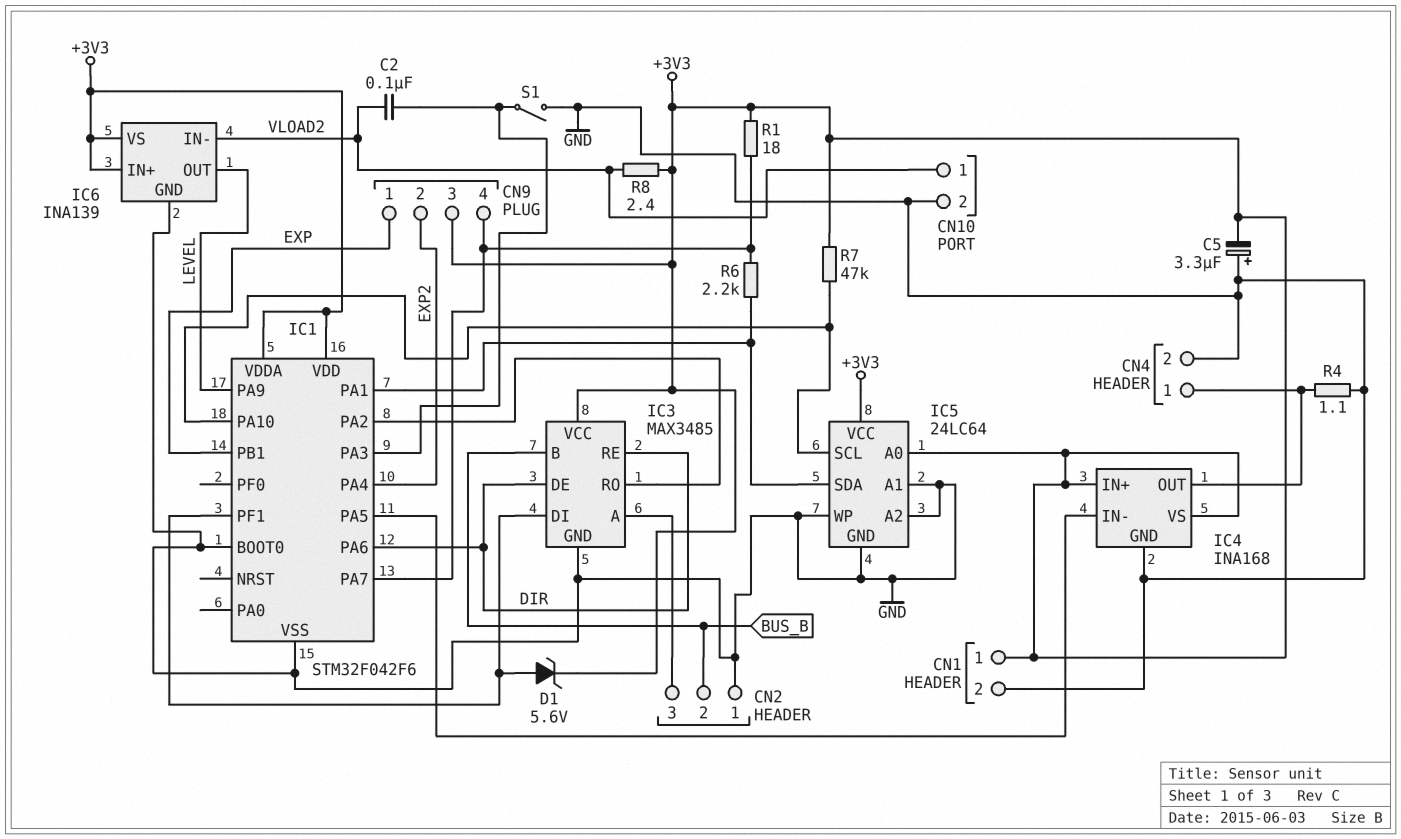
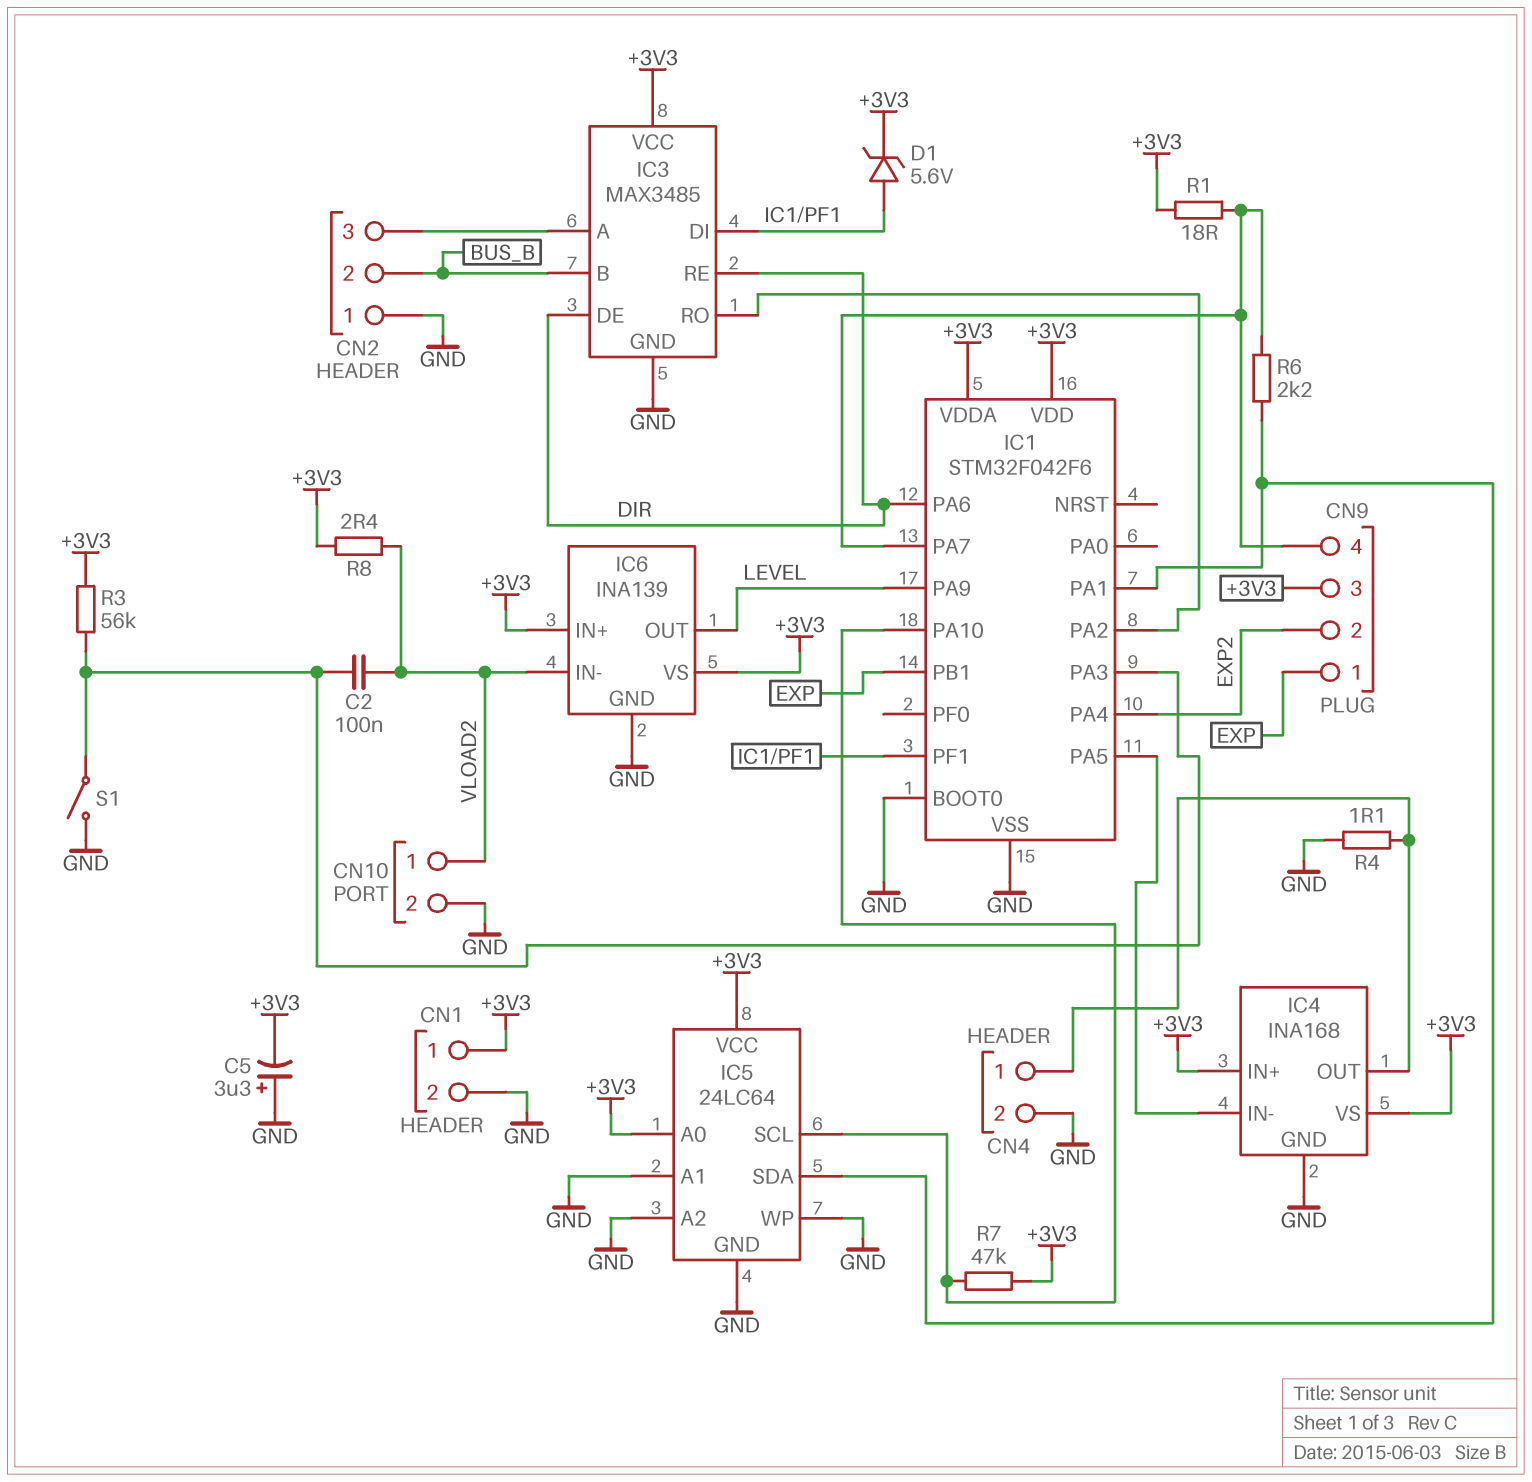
R3: none -> 56k (+3V3, IC1/PA3)

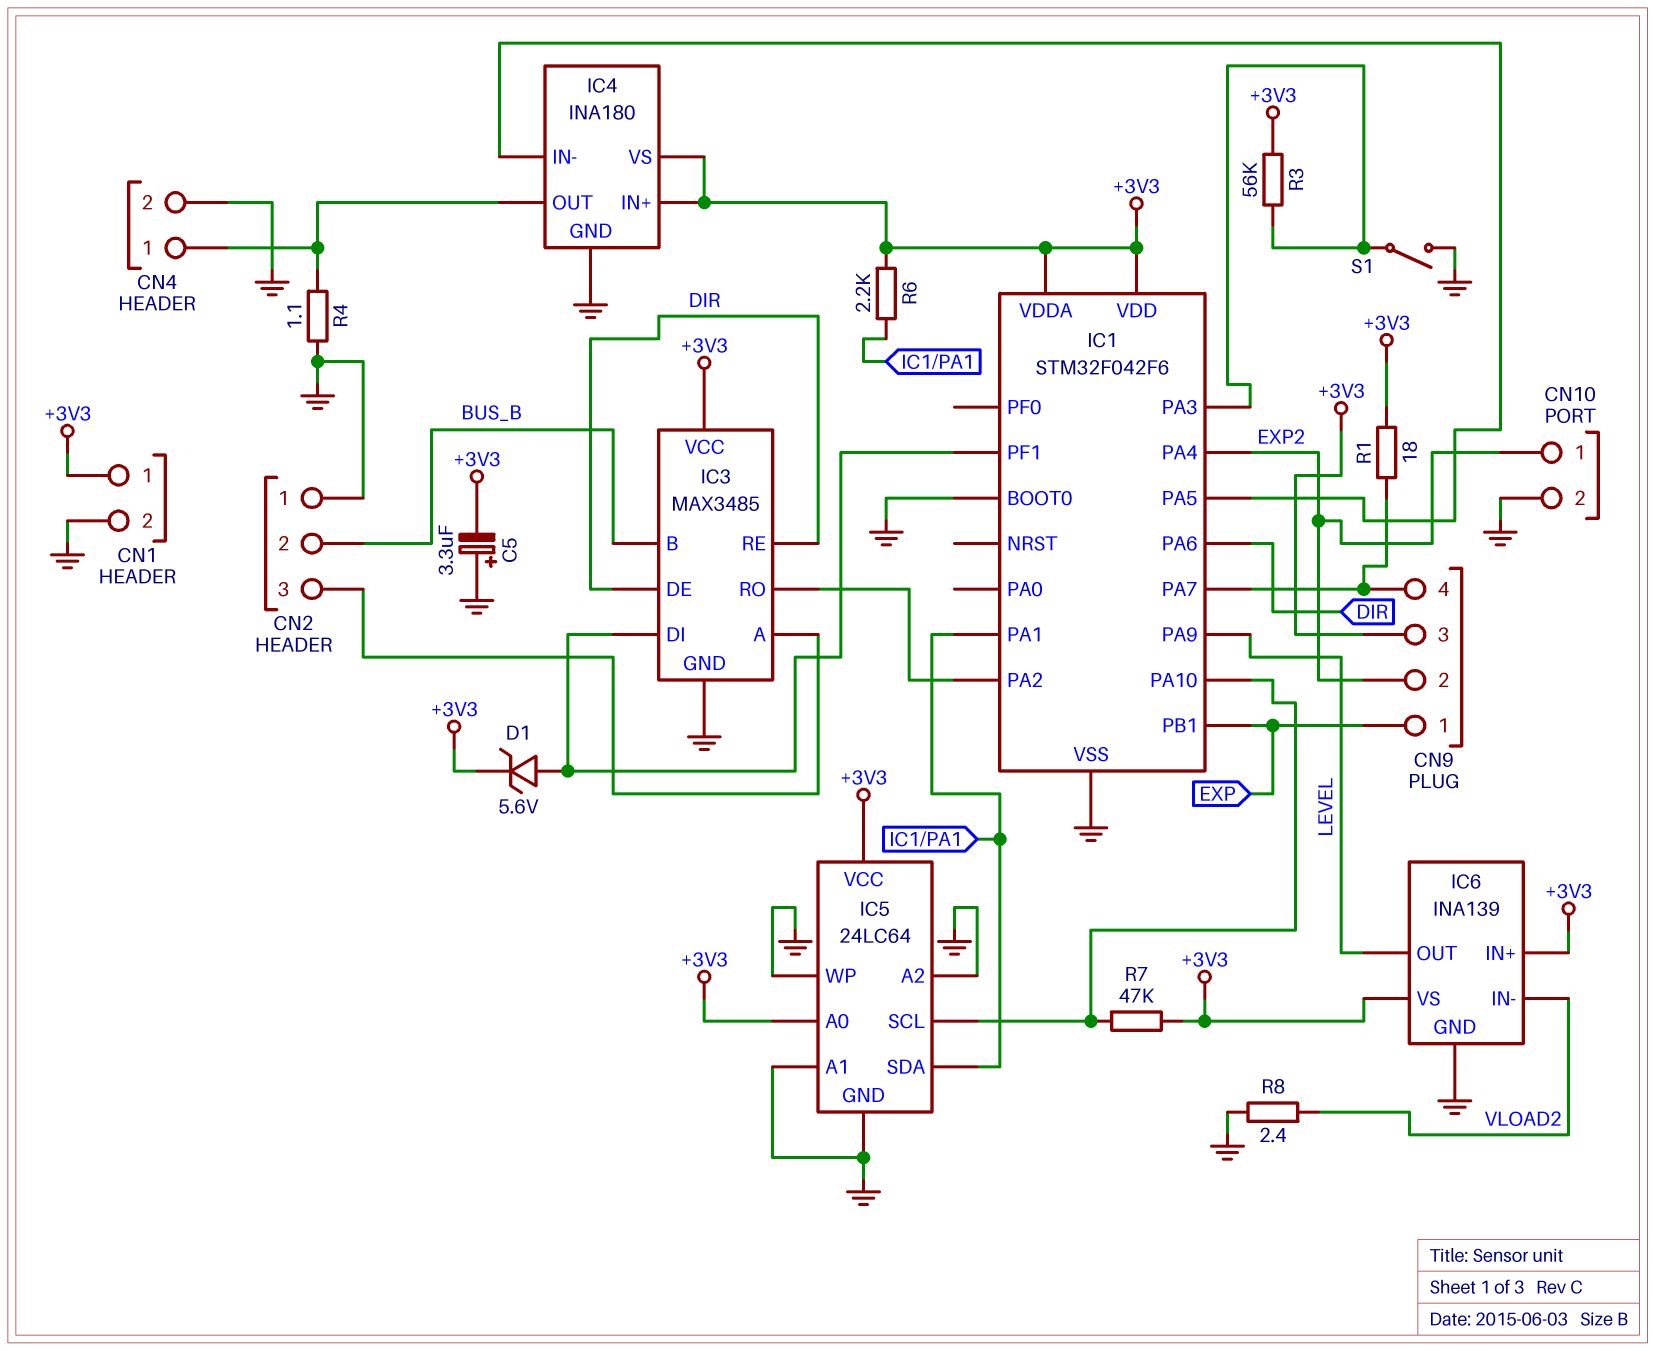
C2: 100nF (IC1/PA3, VLOAD2) -> none
CN10 pin 1: VLOAD2 -> EXP2
IC4: INA168 -> INA180
R6: 2.2k (CN9/4, IC1/PA1) -> 2.2k (+3V3, IC1/PA1)
R8: 2.4 (+3V3, VLOAD2) -> 2.4 (GND, VLOAD2)

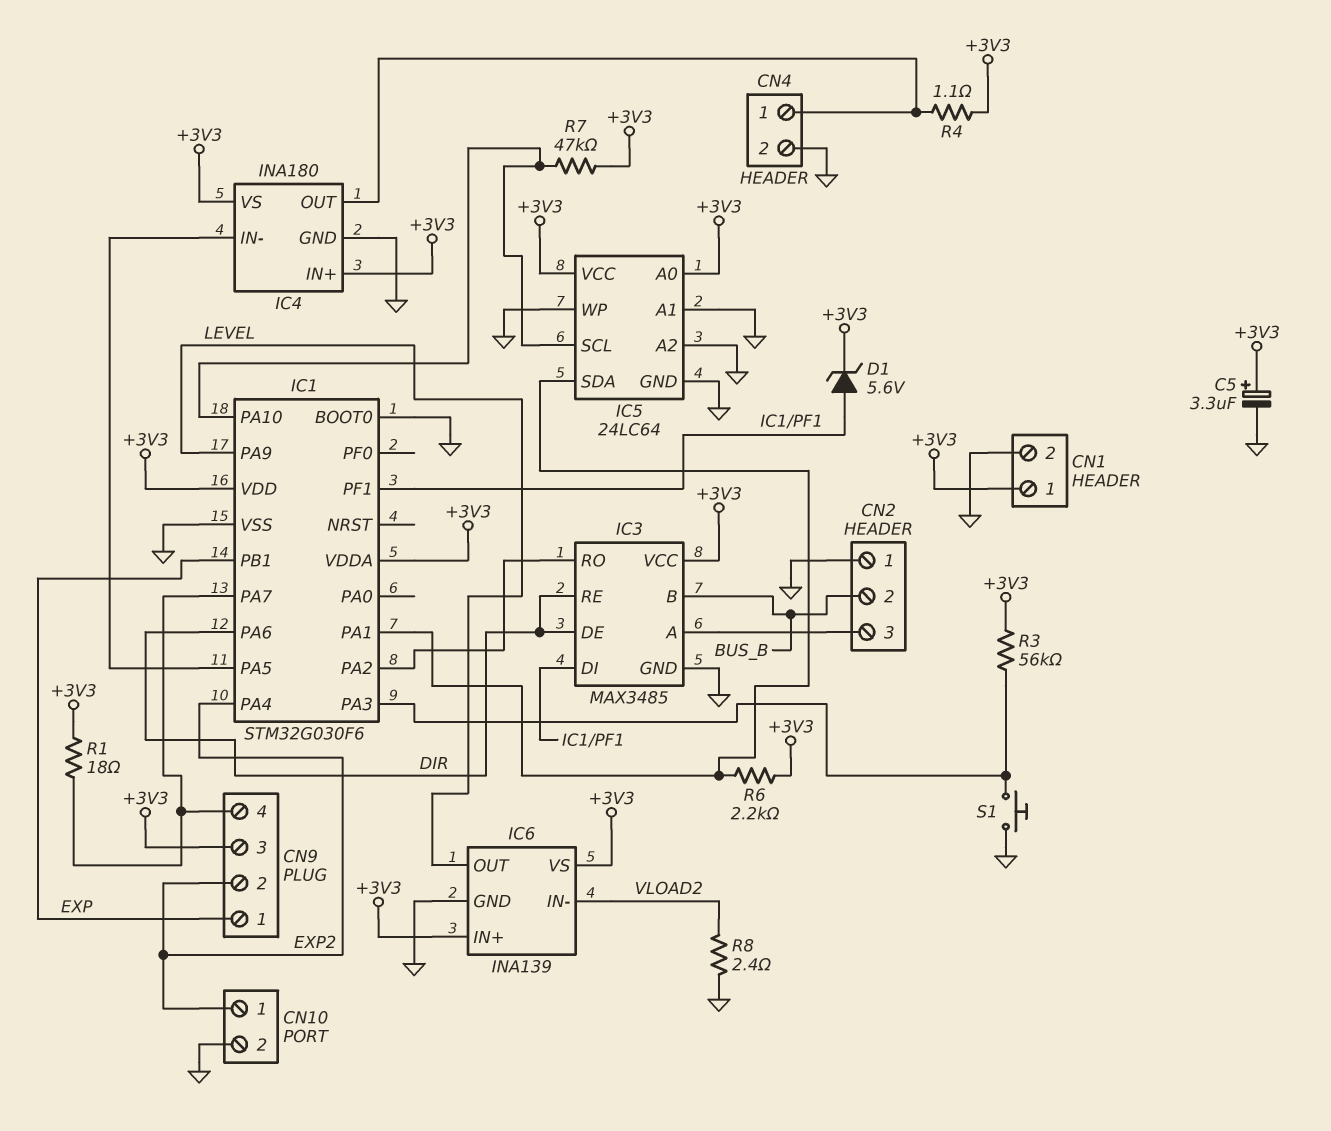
C5: 3.3uF (plus GND, minus +3V3) -> 3.3uF (plus +3V3, minus GND)
IC1: STM32F042F6 -> STM32G030F6
R4: 1.1 (CN4/1, GND) -> 1.1 (+3V3, CN4/1)
S1: switch (GND, IC1/PA3) -> button (GND, IC1/PA3)

